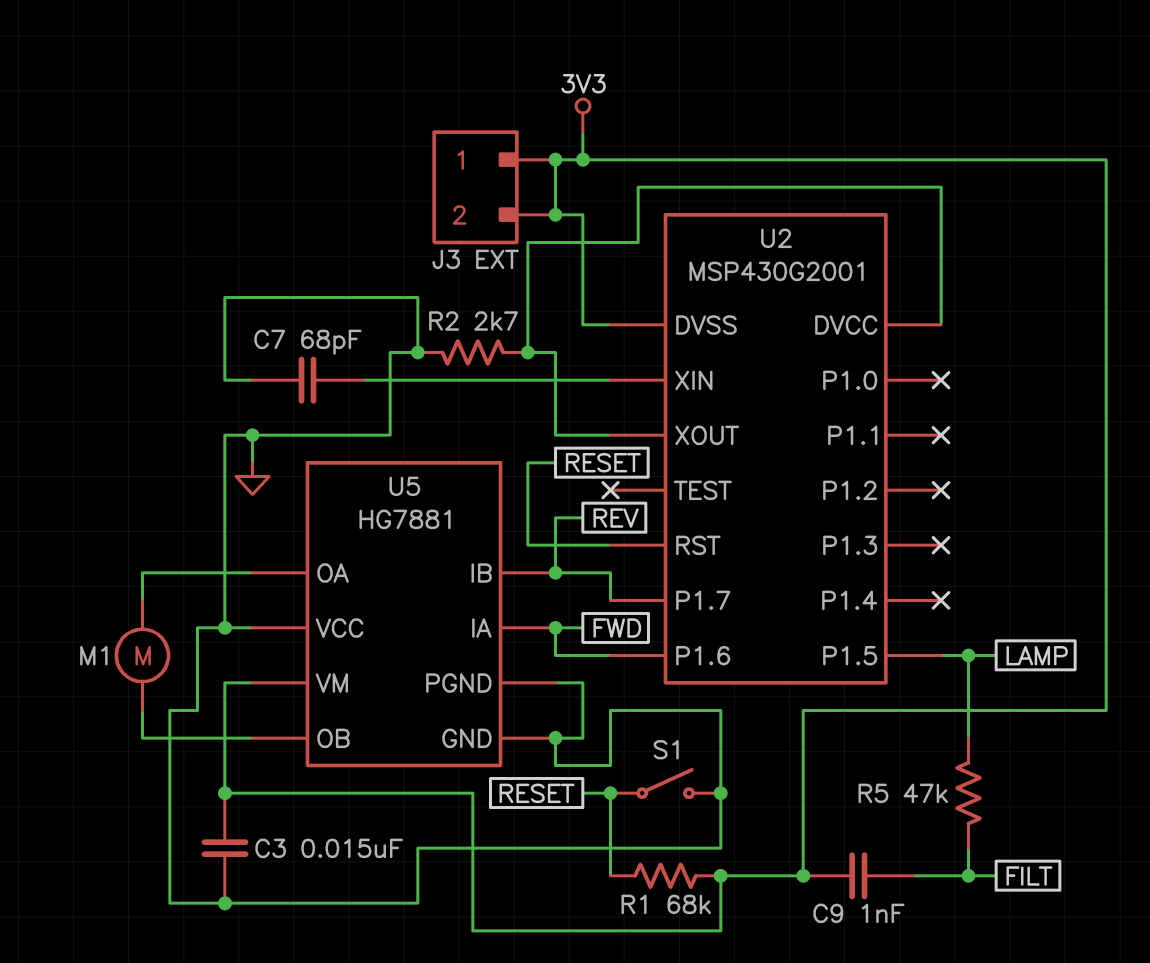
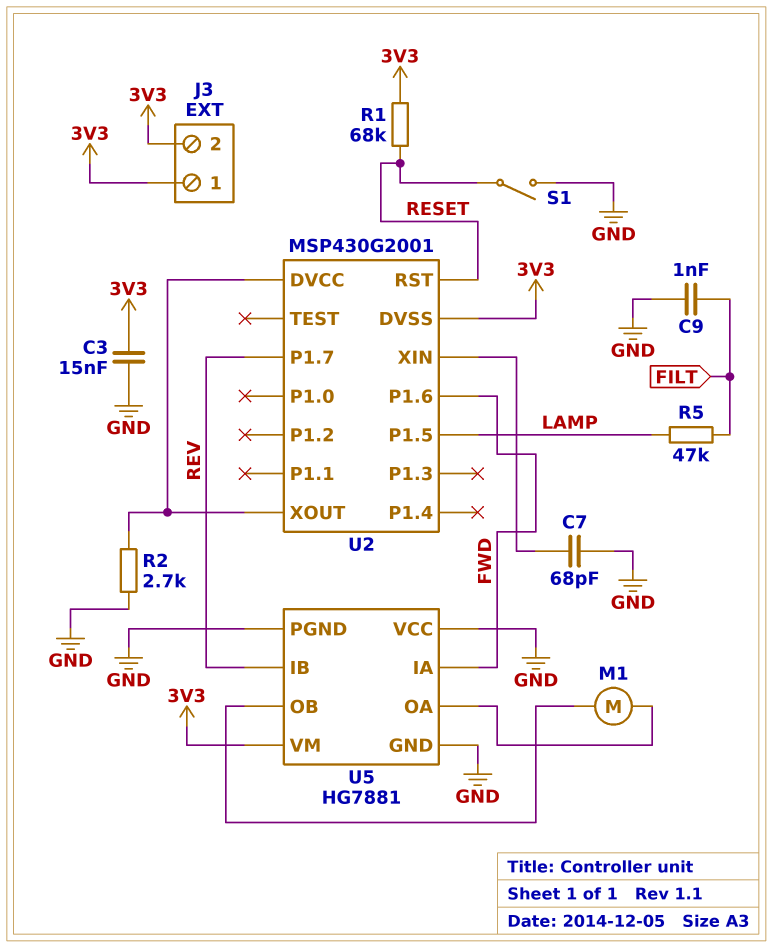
C9: 1nF (3V3, FILT) -> 1nF (FILT, GND)

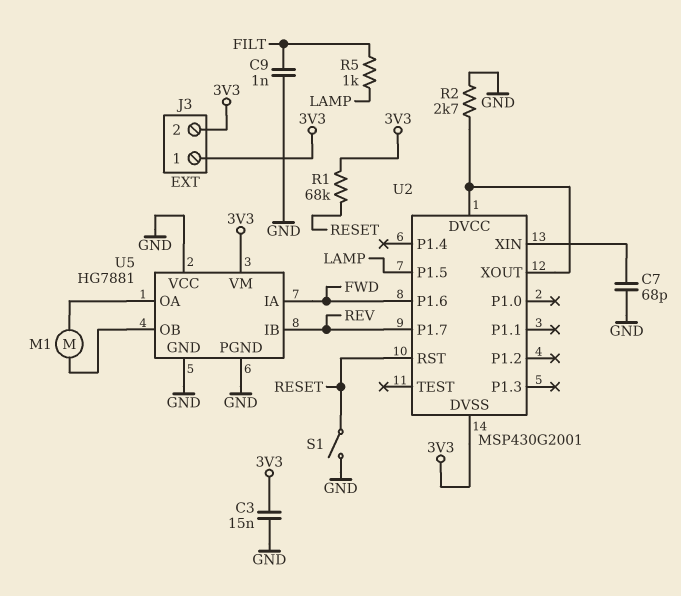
R5: 47k (FILT, LAMP) -> 1k (FILT, LAMP)

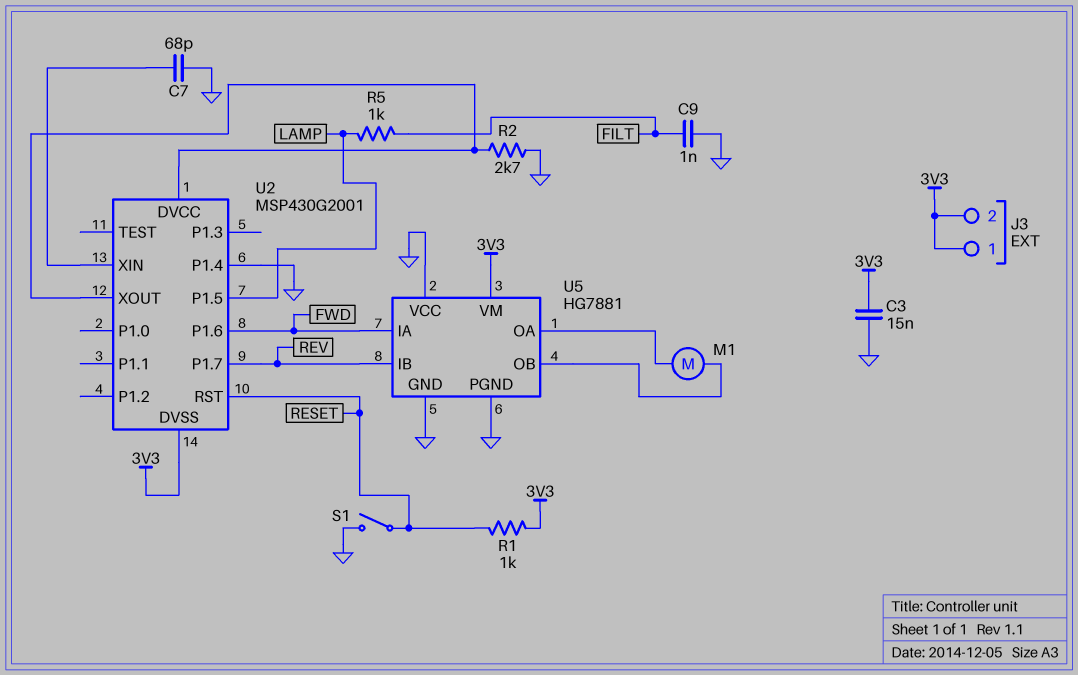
R1: 68k (3V3, RESET) -> 1k (3V3, RESET)
U2 pin P1.4: none -> GND

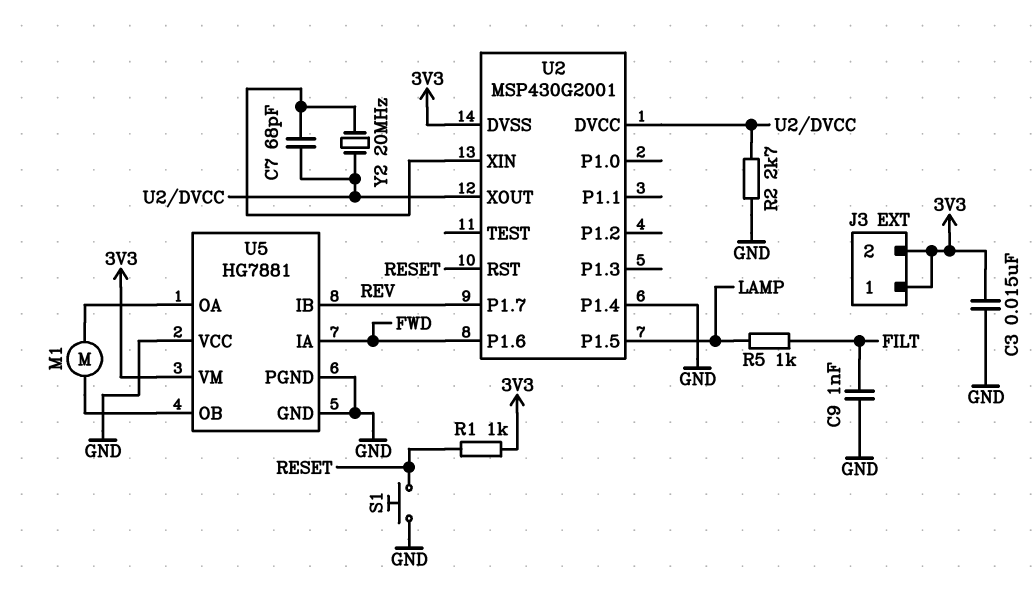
C7: 68pF (GND, U2/XIN) -> 68pF (U2/DVCC, U2/XIN)
S1: switch (GND, RESET) -> button (GND, RESET)
Y2: none -> 20MHz (U2/DVCC, U2/XIN)

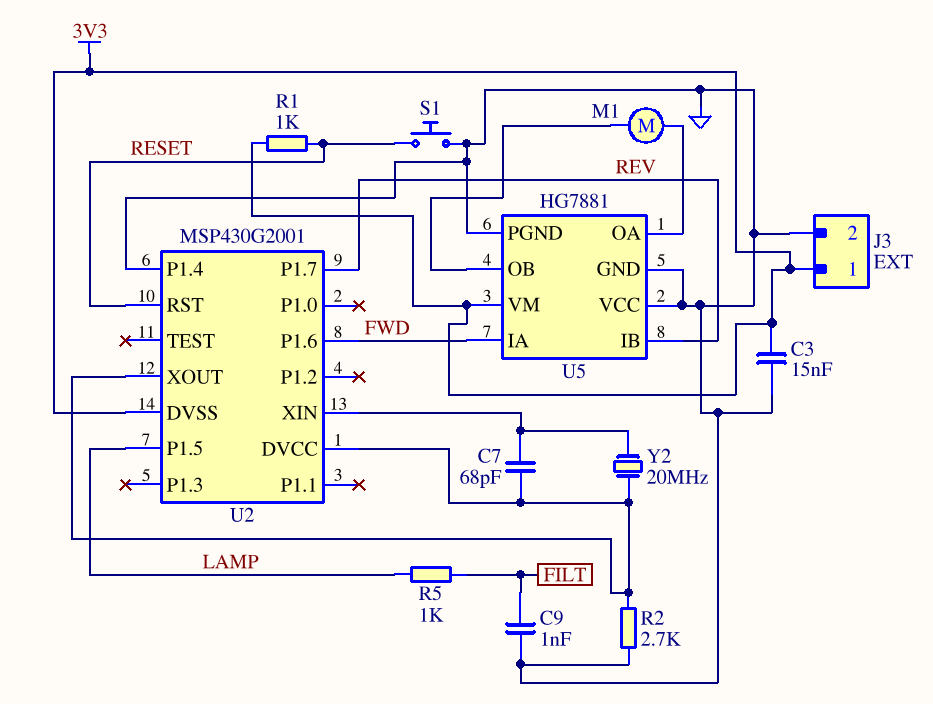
J3 pin 2: 3V3 -> GND

